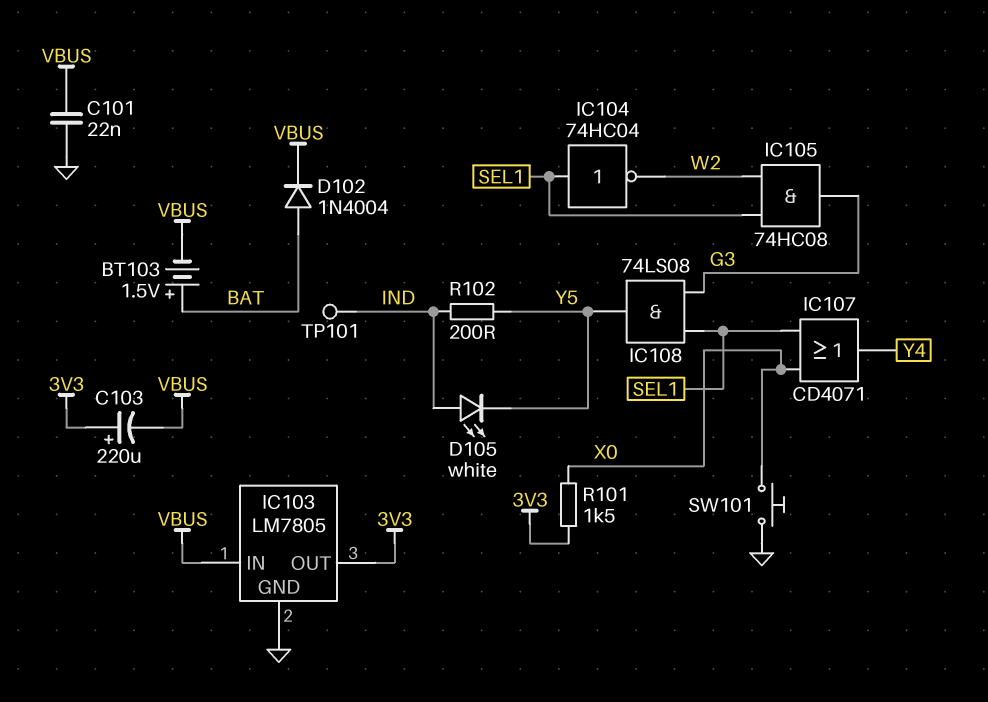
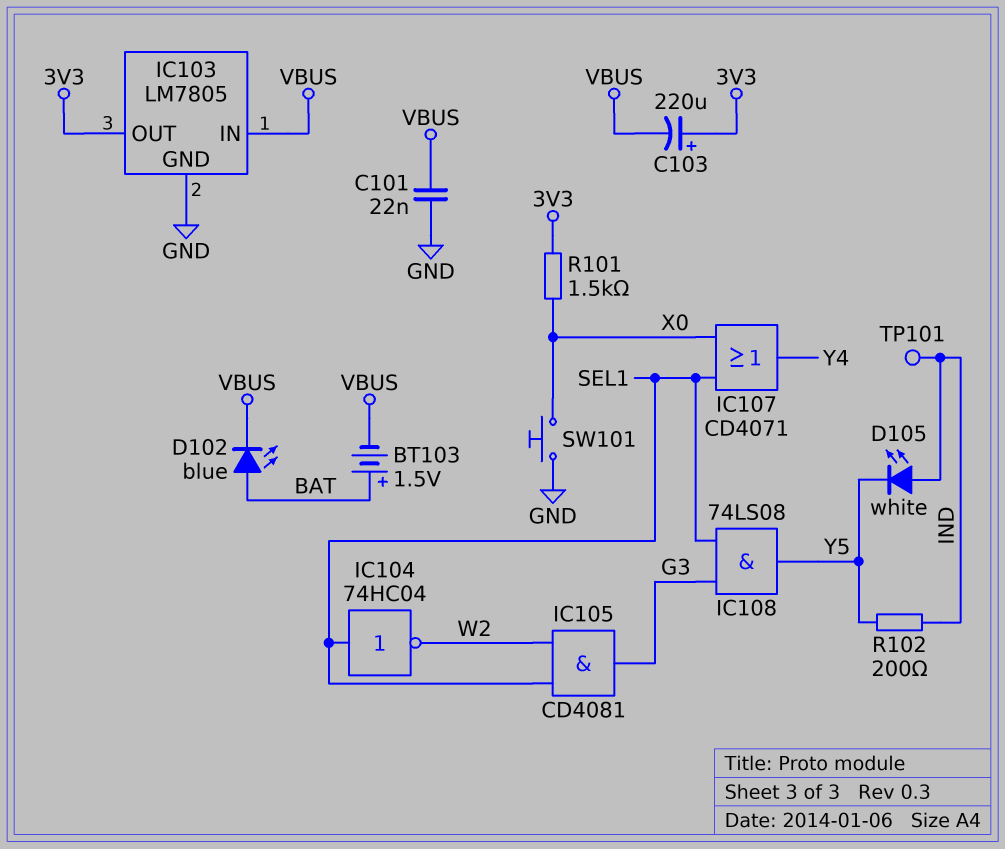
D102: diode 1N4004 (A BAT, K VBUS) -> LED blue (A BAT, K VBUS)
IC105: AND 74HC08 (in SEL1, in W2, out G3) -> AND CD4081 (in SEL1, in W2, out G3)

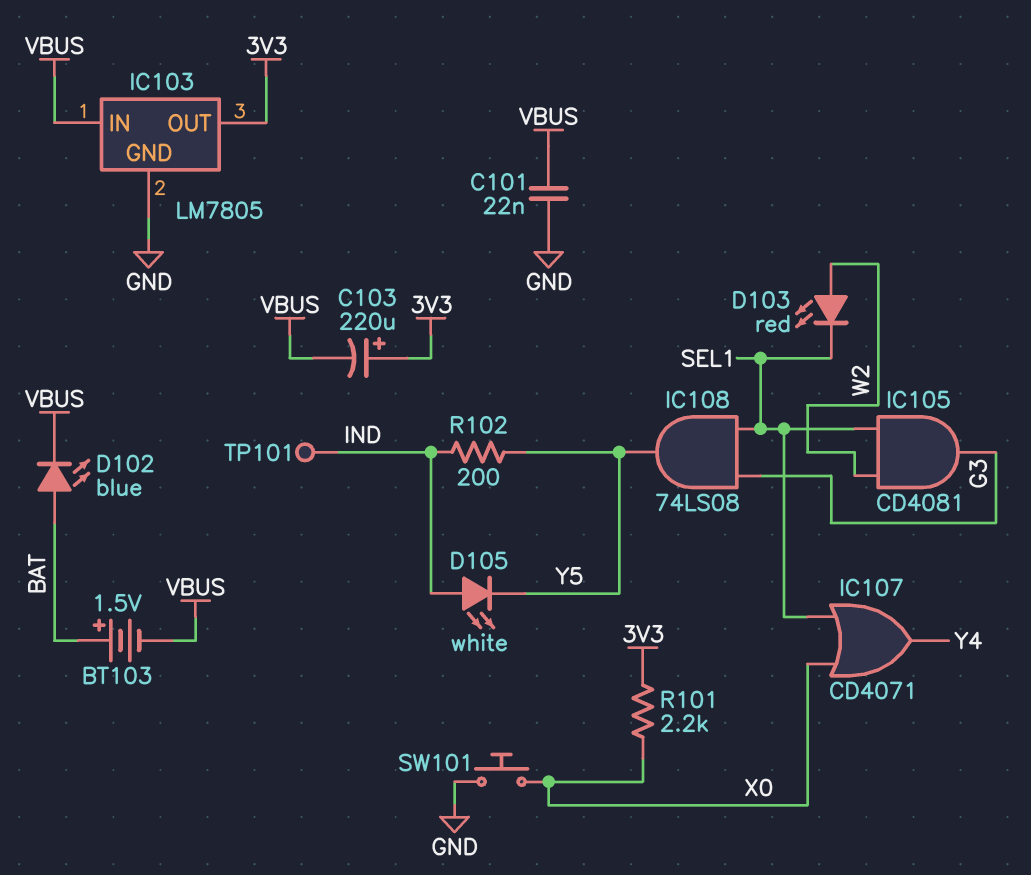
D103: none -> LED red (A W2, K SEL1)
IC104: NOT 74HC04 (in SEL1, out W2) -> none
R101: 1.5k (3V3, X0) -> 2.2k (3V3, X0)

